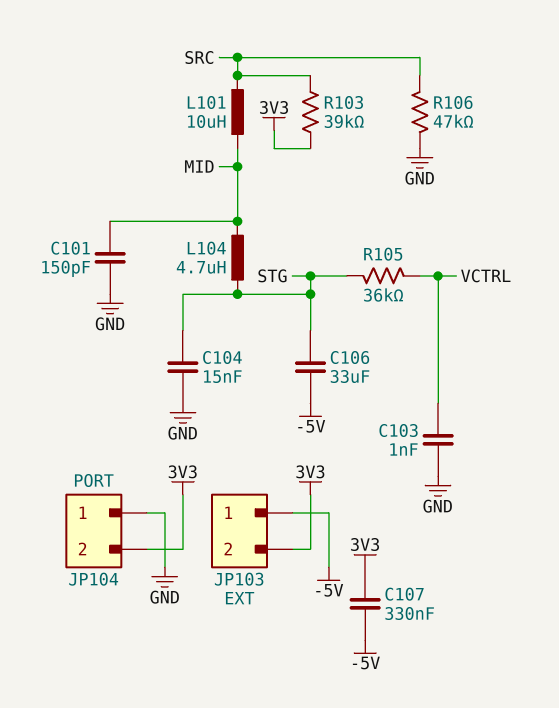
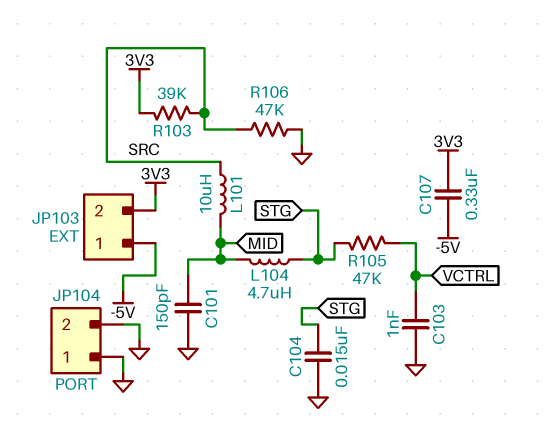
C106: 33uF (-5V, STG) -> none
JP104 pin 2: 3V3 -> GND
R105: 36k (STG, VCTRL) -> 47k (STG, VCTRL)

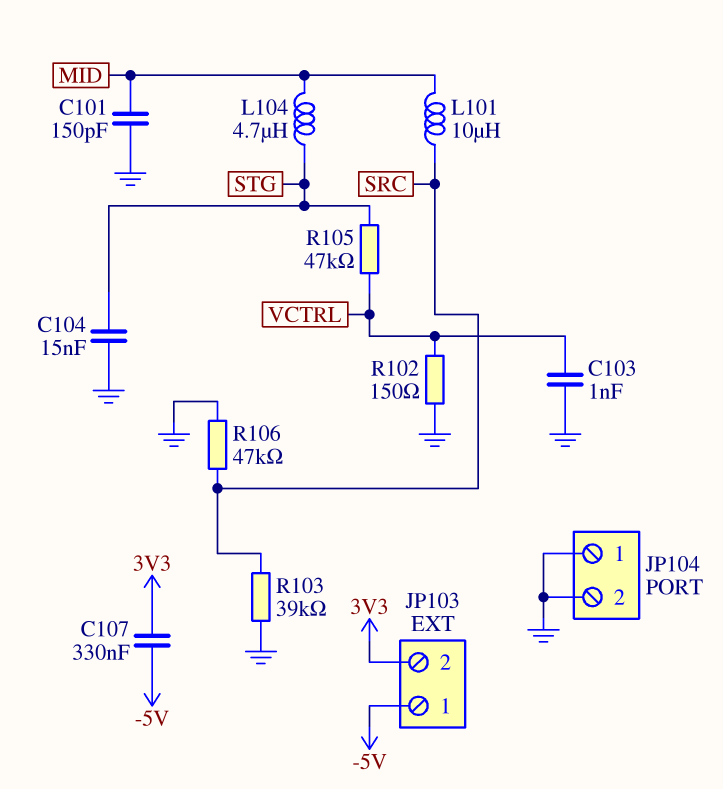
R102: none -> 150 (GND, VCTRL)
R103: 39k (3V3, SRC) -> 39k (GND, SRC)

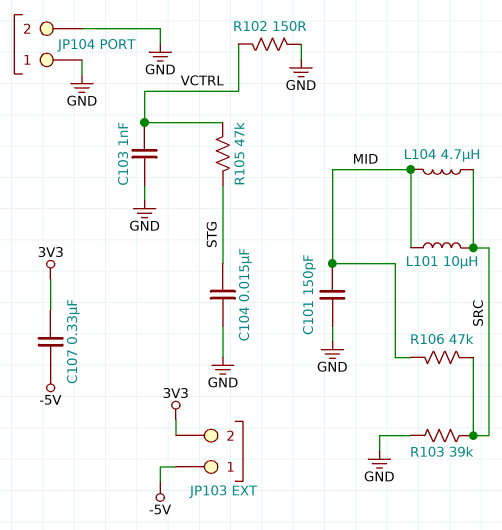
L104: 4.7uH (MID, STG) -> 4.7uH (MID, SRC)
R106: 47k (GND, SRC) -> 47k (MID, SRC)

